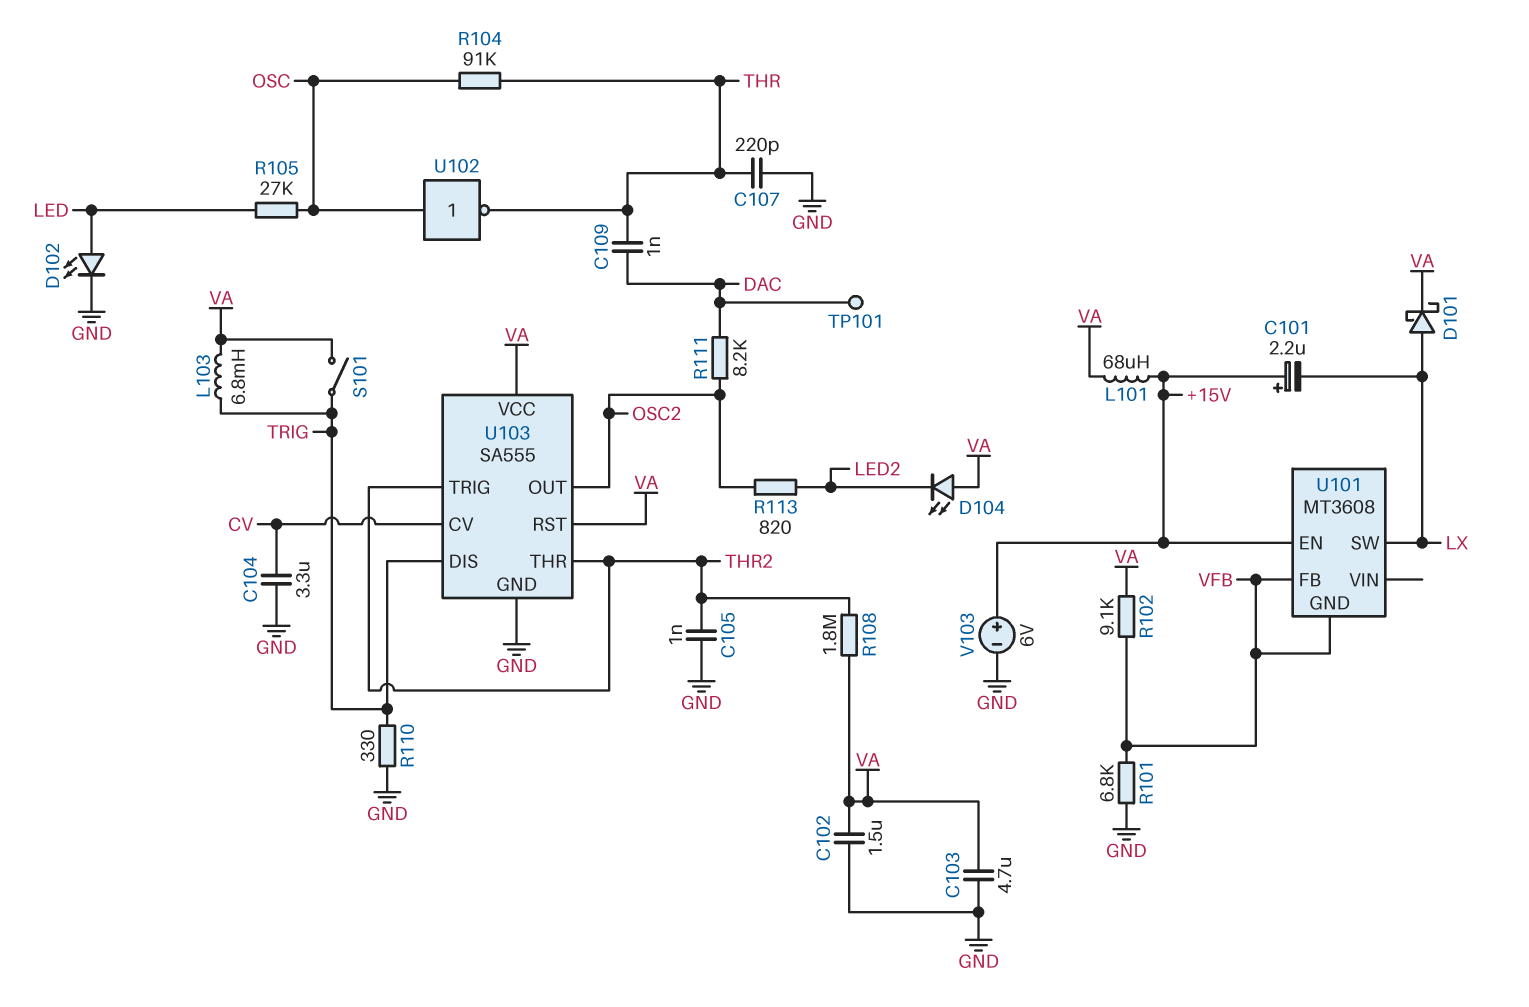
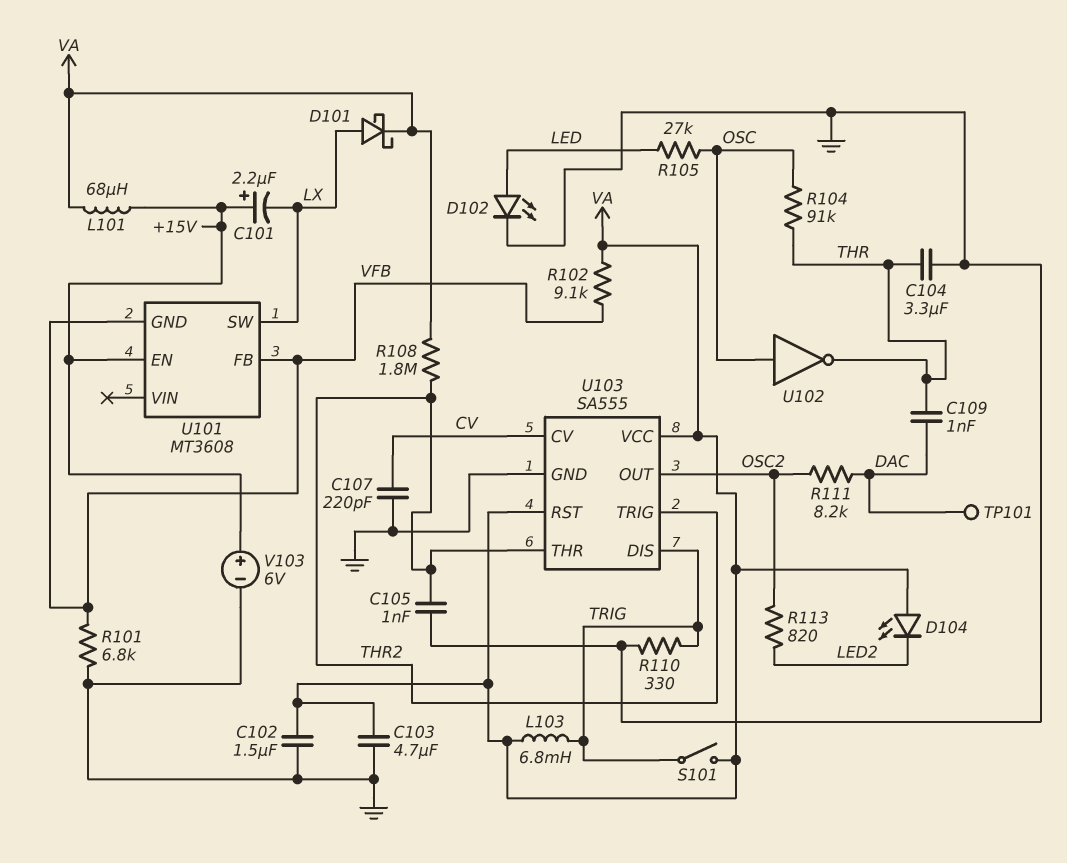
C104: 3.3uF (CV, GND) -> 3.3uF (GND, THR)
C107: 220pF (GND, THR) -> 220pF (CV, GND)

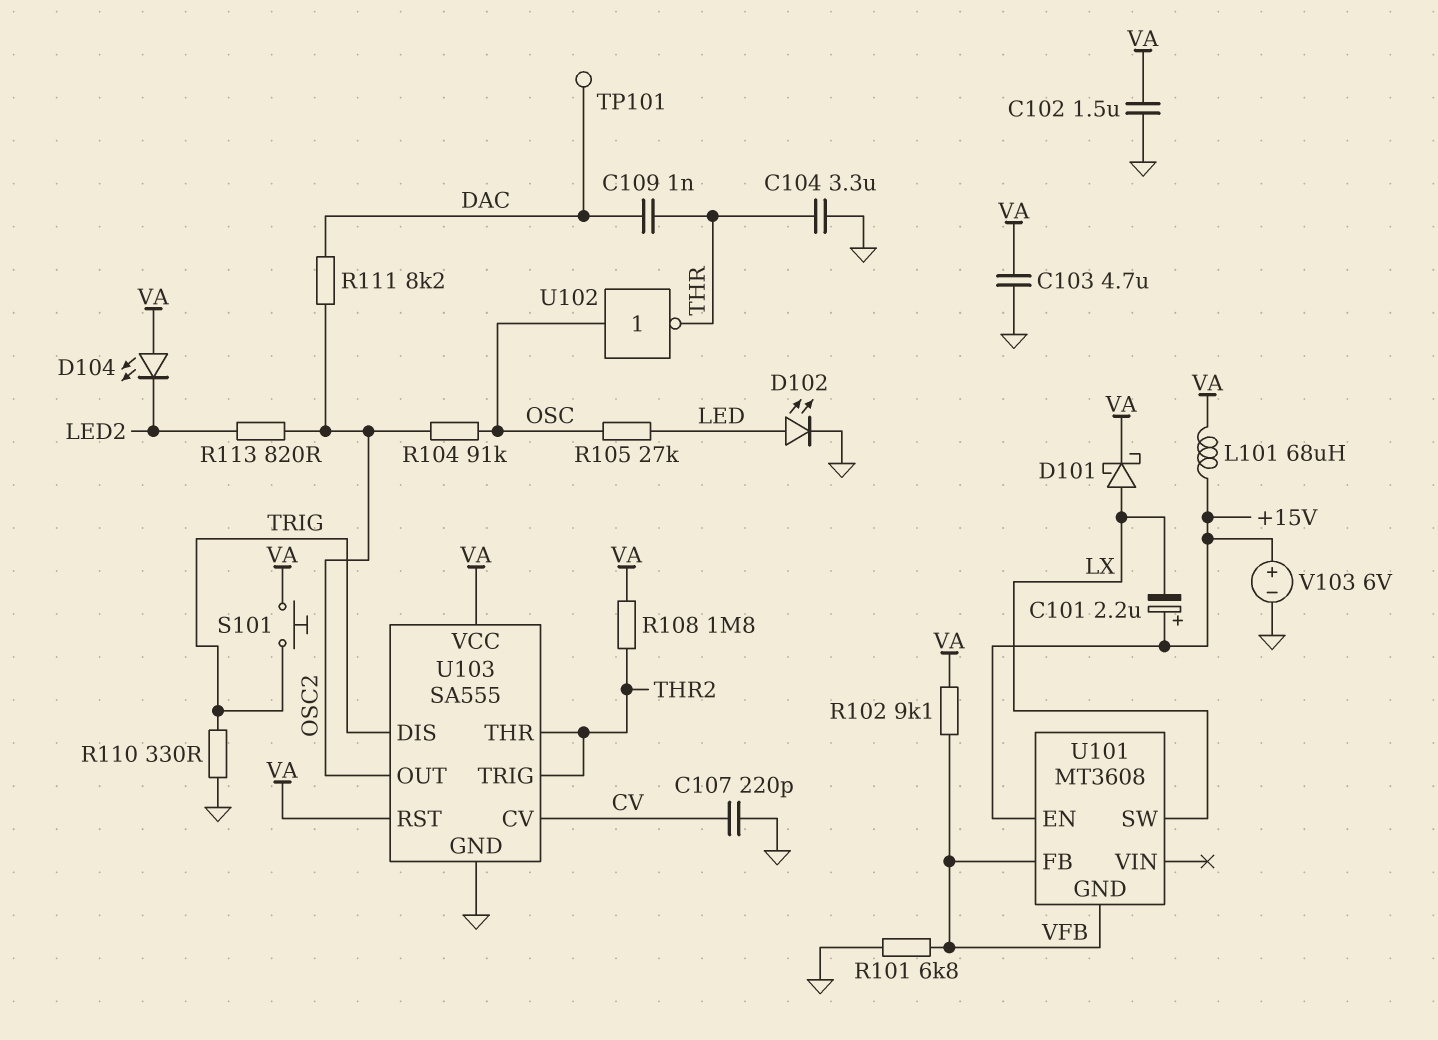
C105: 1nF (GND, THR2) -> none
L103: 6.8mH (TRIG, VA) -> none
R104: 91k (OSC, THR) -> 91k (OSC, OSC2)
S101: switch (TRIG, VA) -> button (TRIG, VA)

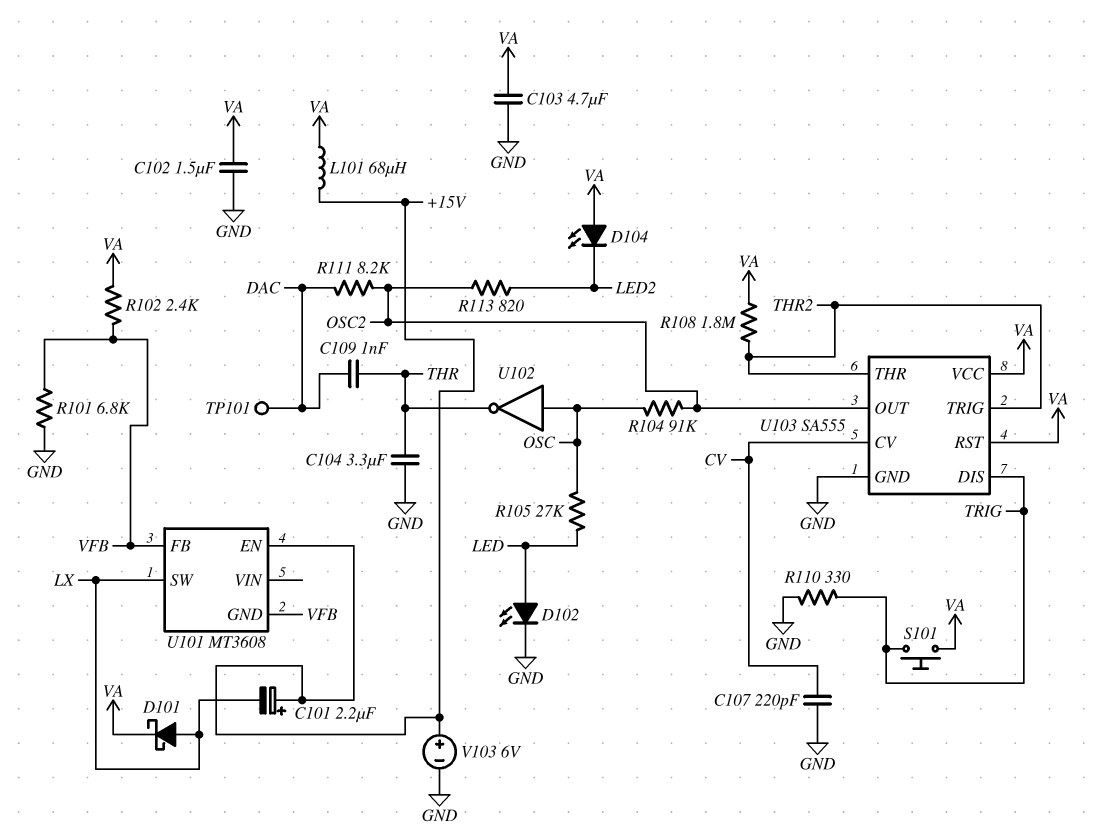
R102: 9.1k (VA, VFB) -> 2.4k (VA, VFB)

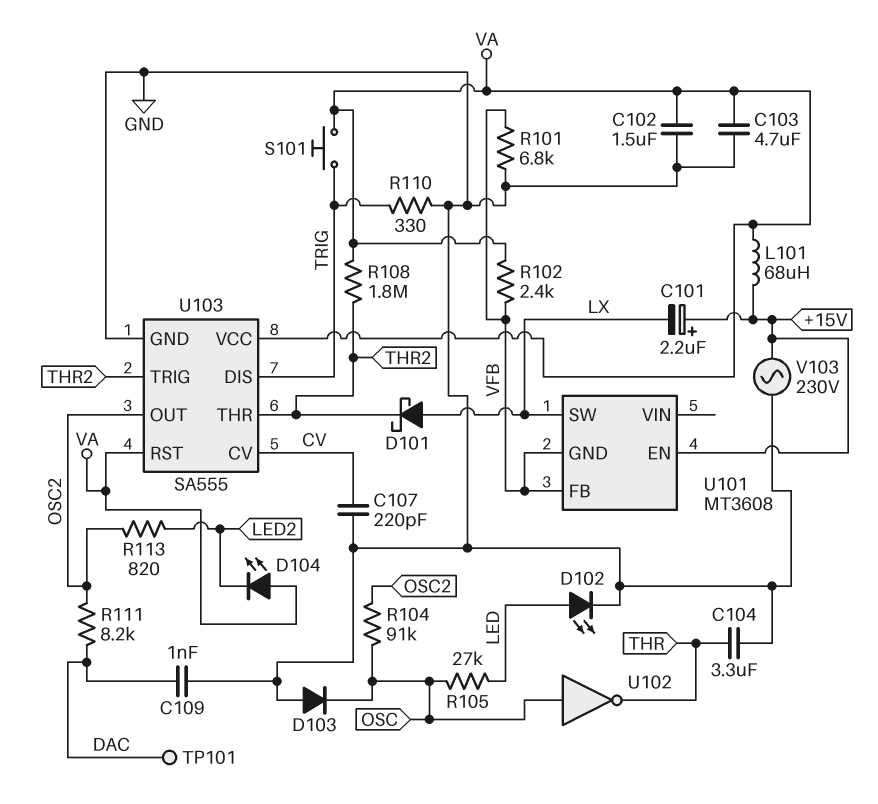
C109: 1nF (DAC, THR) -> 1nF (DAC, GND)
D101: schottky (A LX, K VA) -> schottky (A LX, K THR2)
D103: none -> diode (A GND, K OSC)
V103: 6V (plus +15V, minus GND) -> AC 230V (+15V, GND)

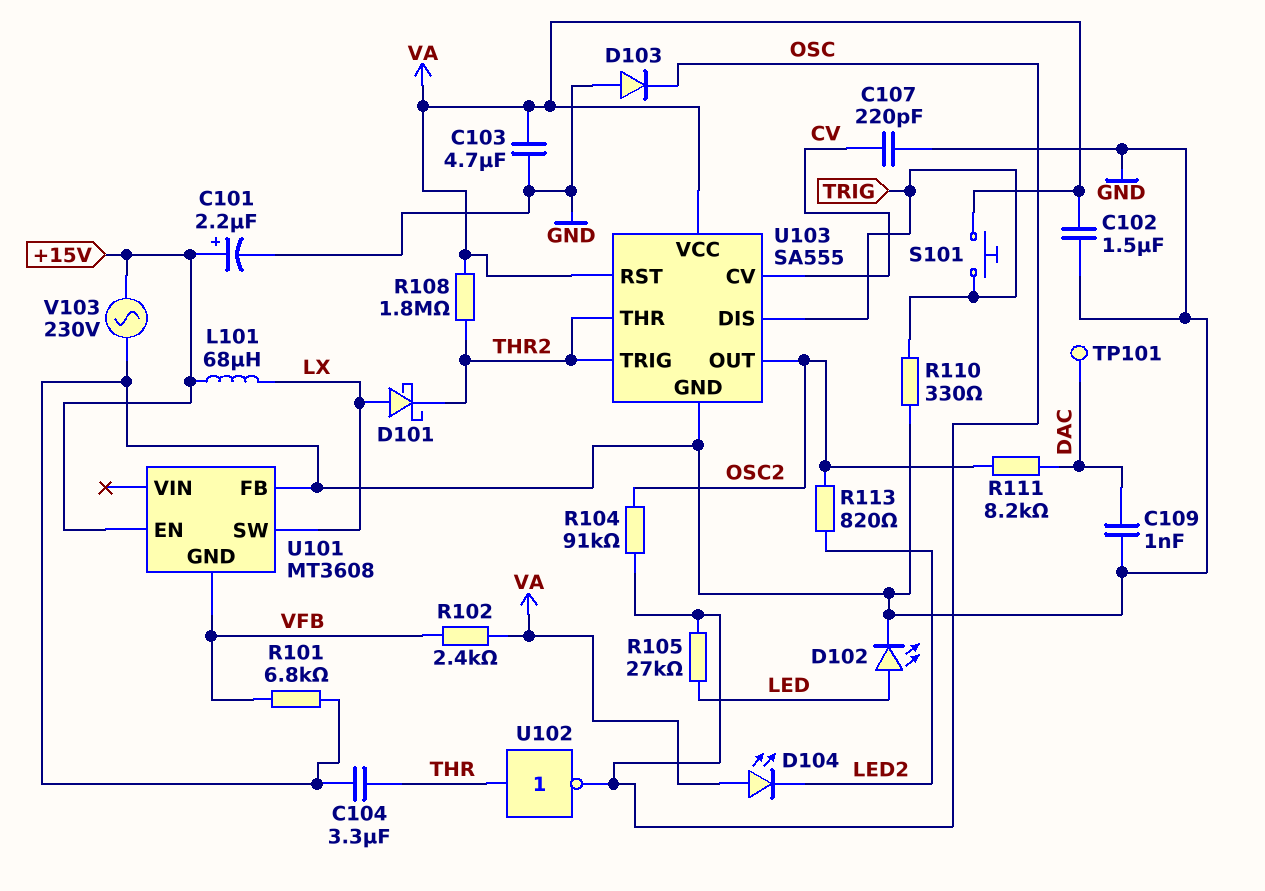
C101: 2.2uF (plus +15V, minus LX) -> 2.2uF (plus +15V, minus GND)
L101: 68uH (+15V, VA) -> 68uH (+15V, LX)
U101 pin FB: VFB -> GND
U102: NOT (in OSC, out THR) -> NOT (in THR, out OSC)

